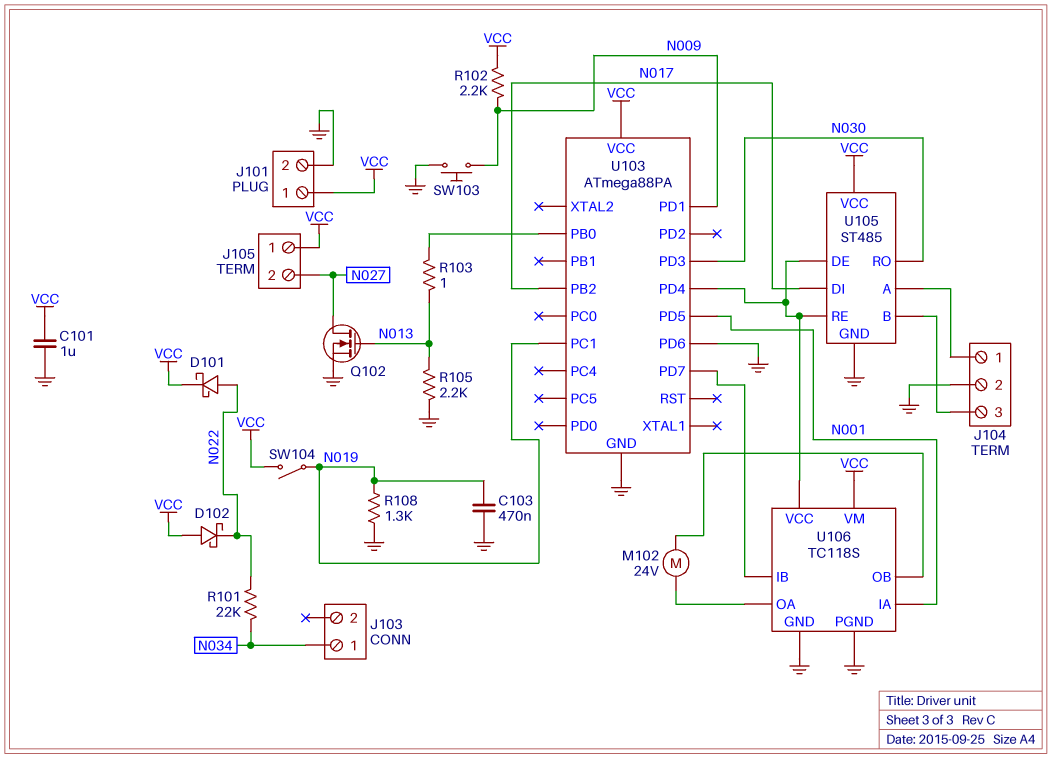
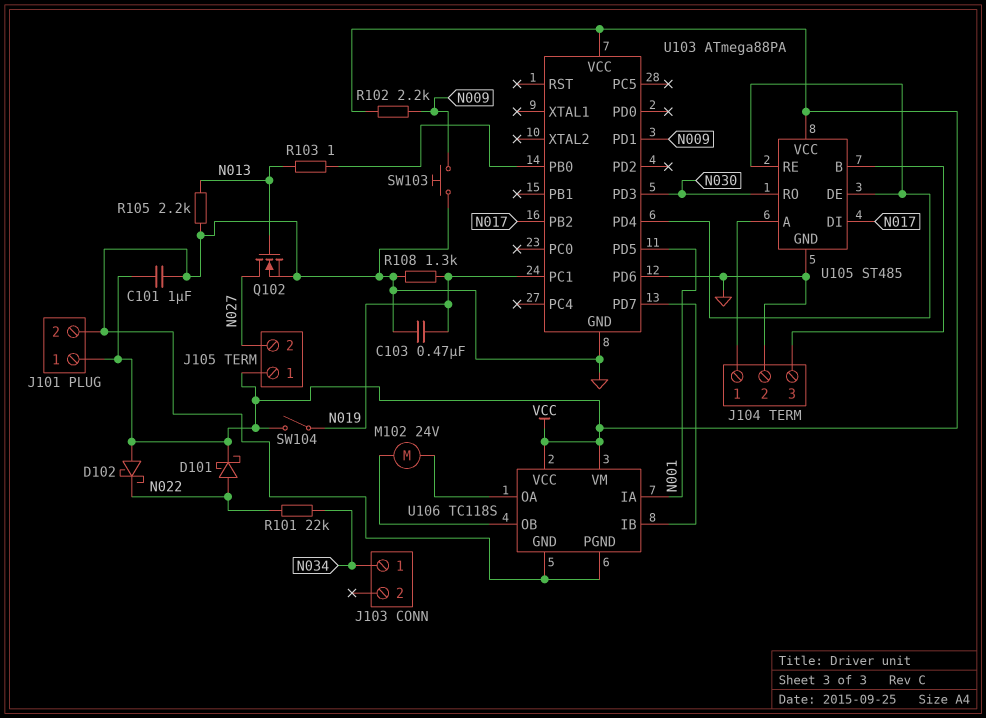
U106 pin VCC: U103/PD4 -> VCC

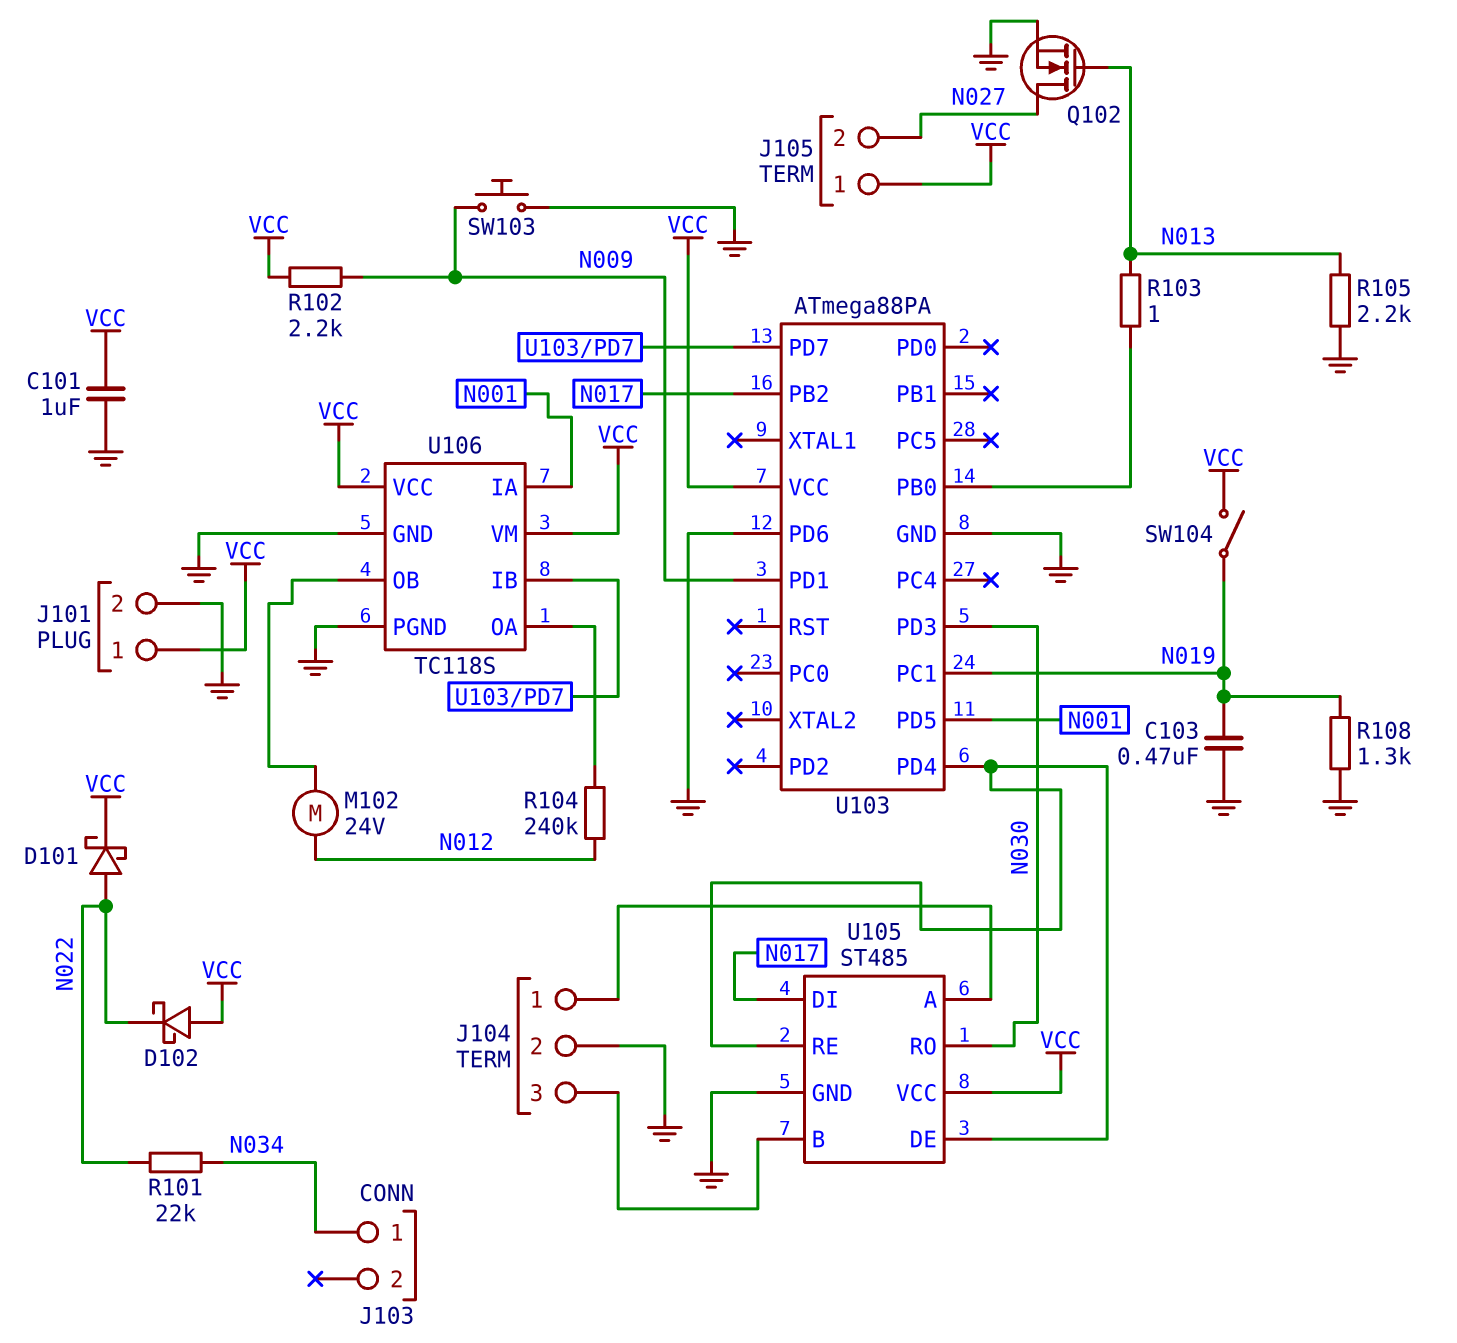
M102: motor 24V (U106/OA, U106/OB) -> motor 24V (N012, U106/OB)
R104: none -> 240k (N012, U106/OA)

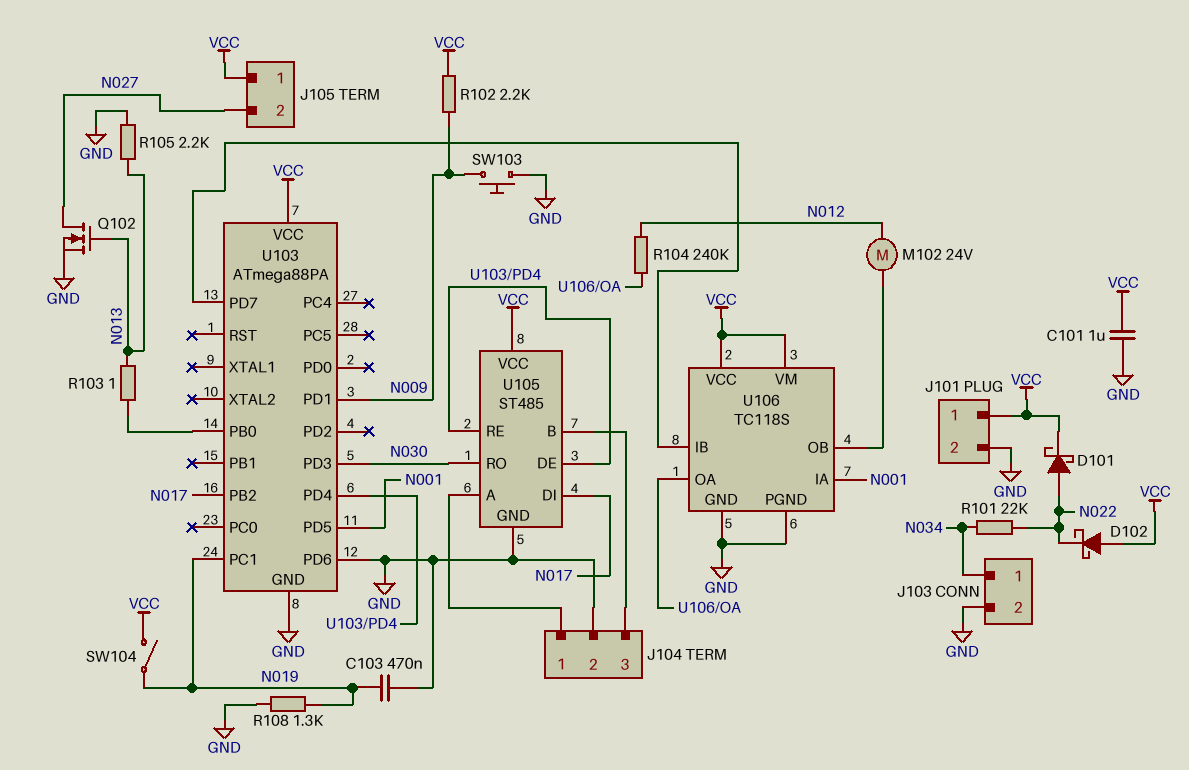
J103 pin 2: none -> GND

